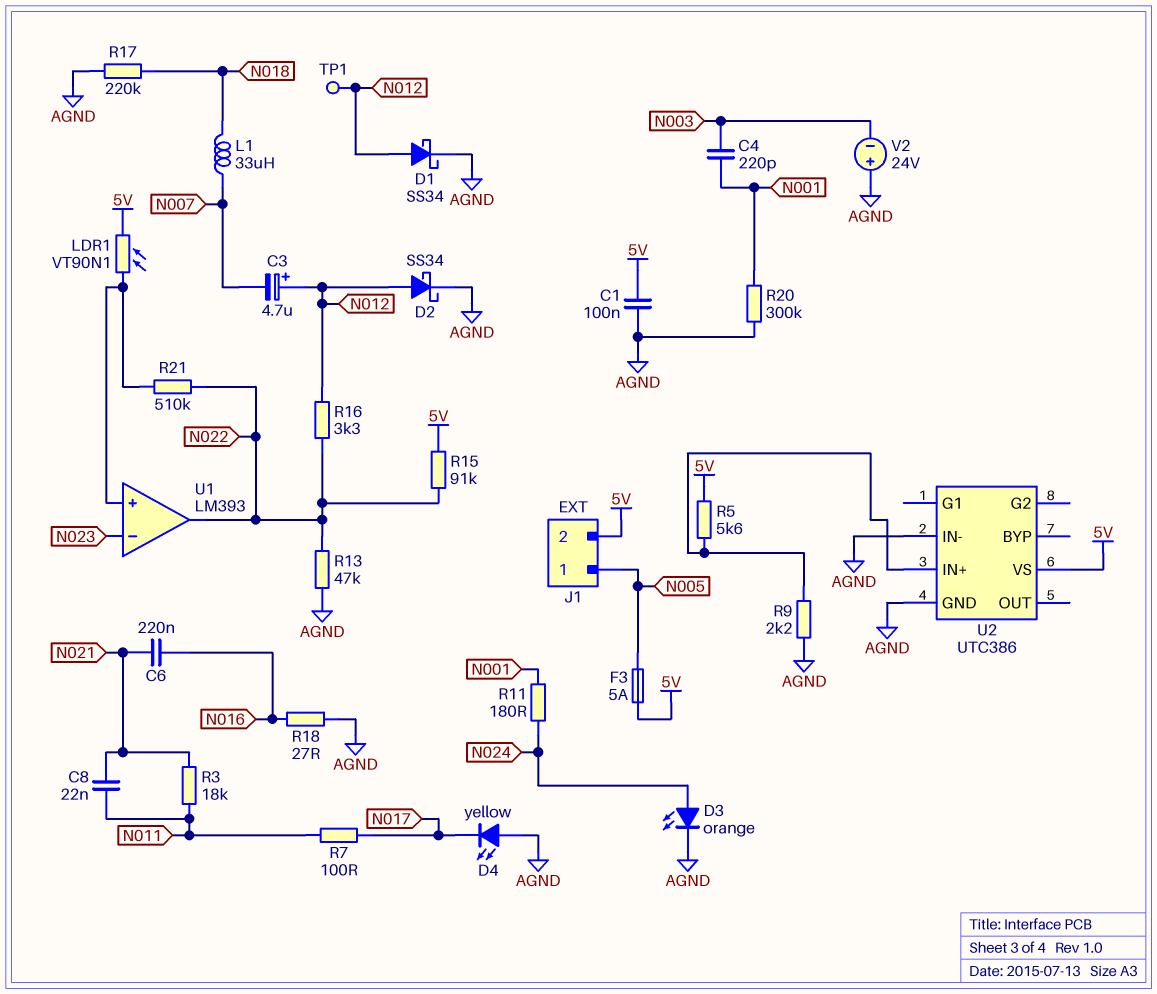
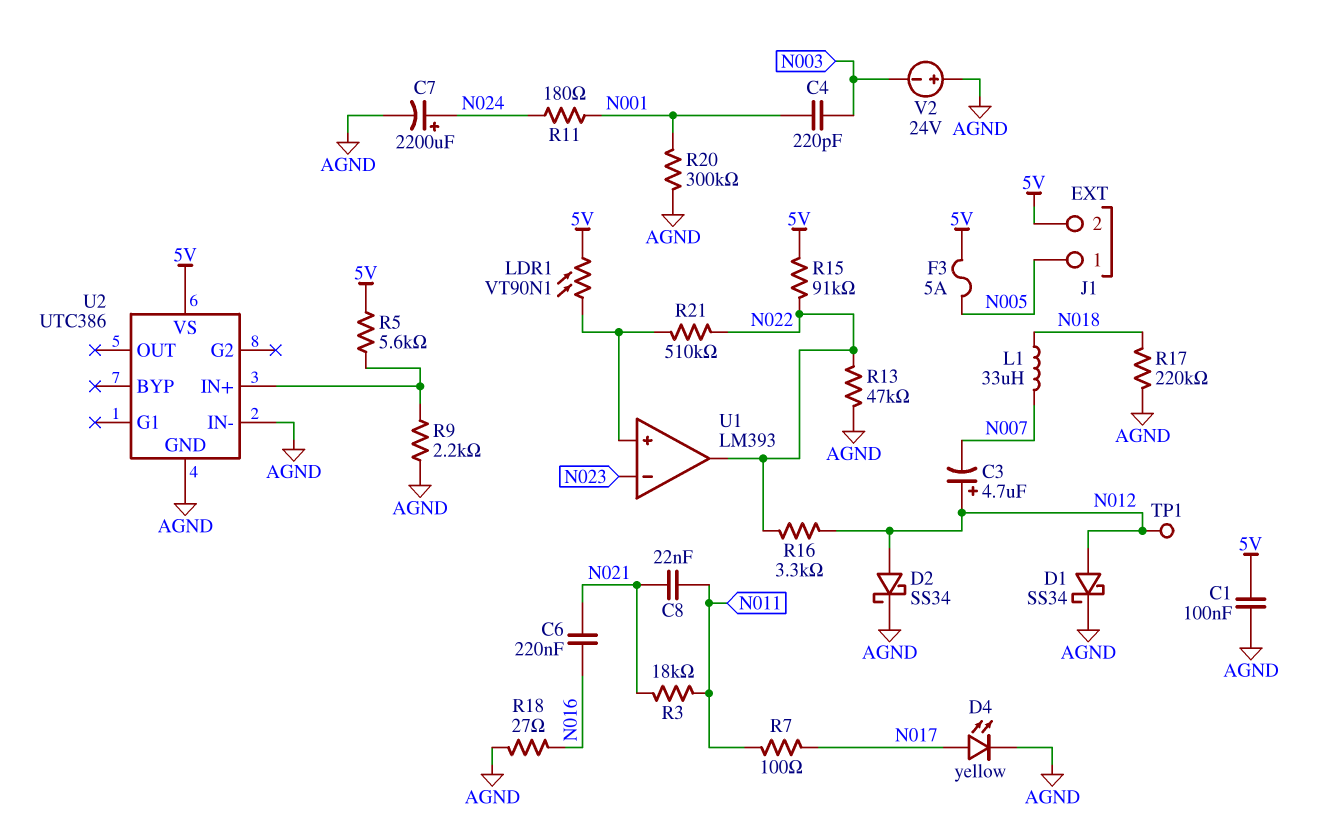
C7: none -> 2200uF (plus N024, minus AGND)
D3: LED orange (A N024, K AGND) -> none
D4: LED yellow (A AGND, K N017) -> LED yellow (A N017, K AGND)

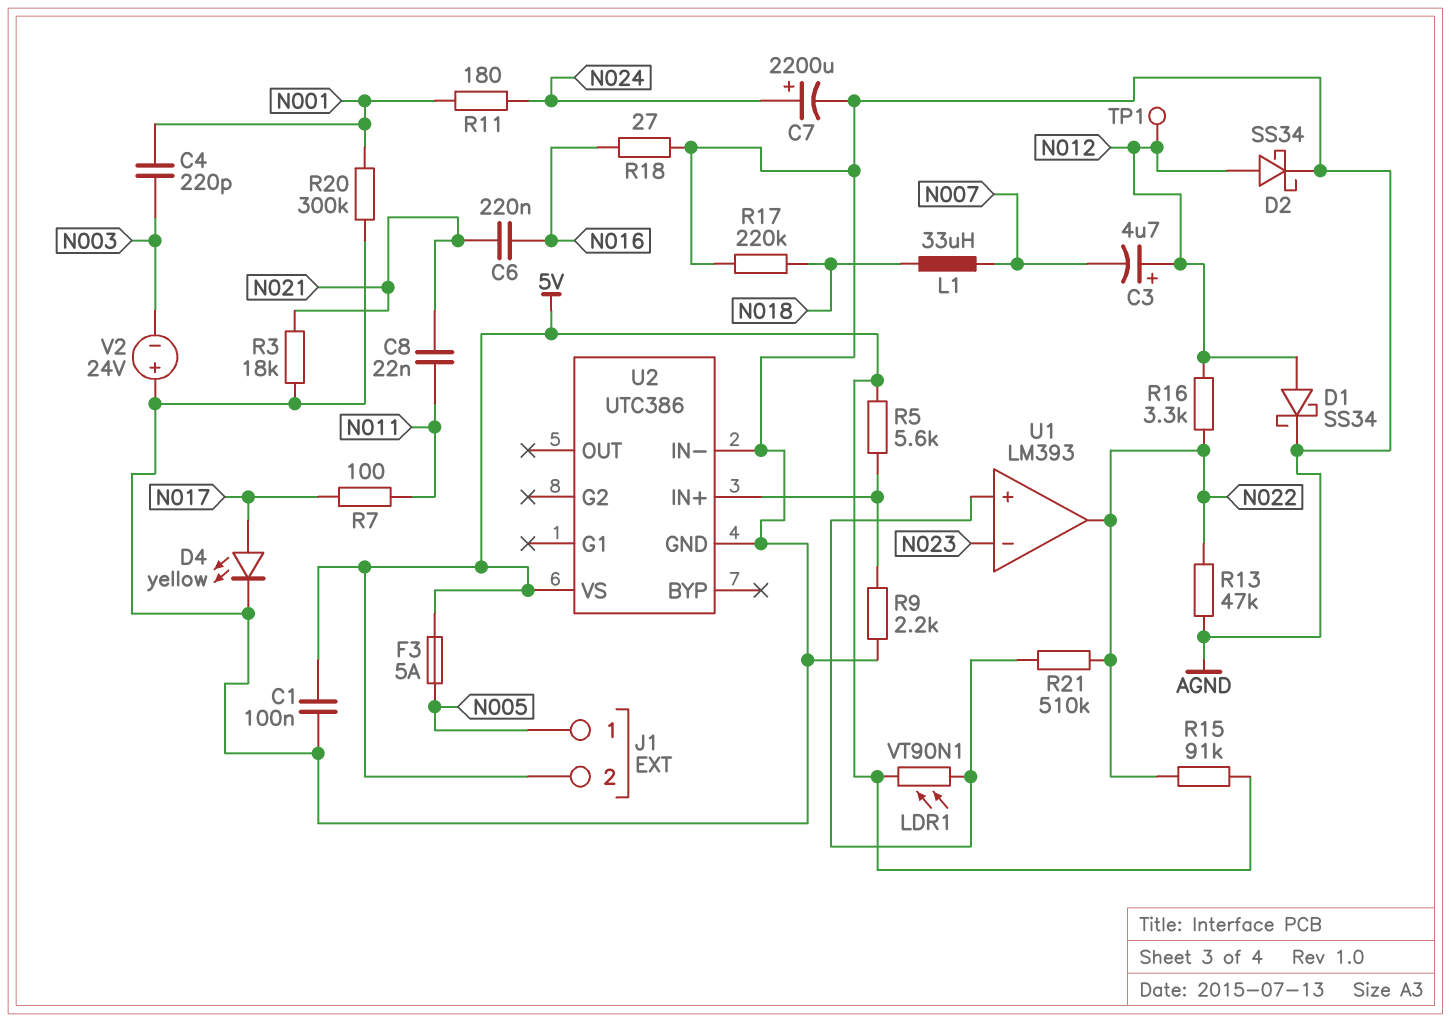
R3: 18k (N011, N021) -> 18k (AGND, N021)

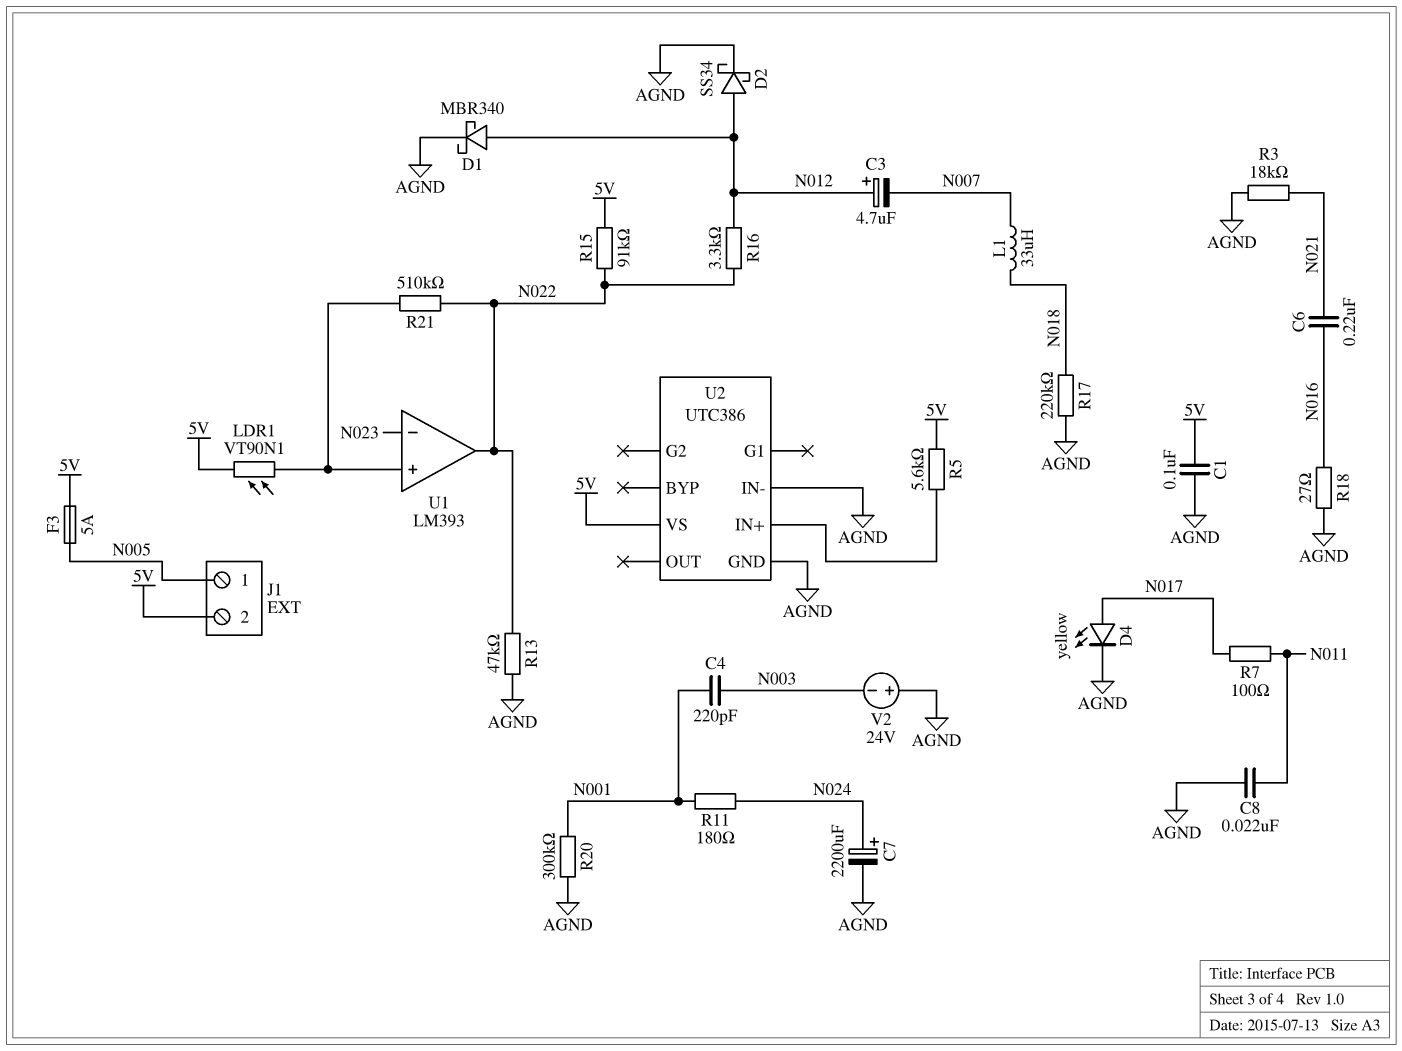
C8: 22nF (N011, N021) -> 22nF (AGND, N011)
D1: schottky SS34 (A N012, K AGND) -> schottky MBR340 (A N012, K AGND)
R9: 2.2k (AGND, U2/IN+) -> none
TP1: test point (N012) -> none

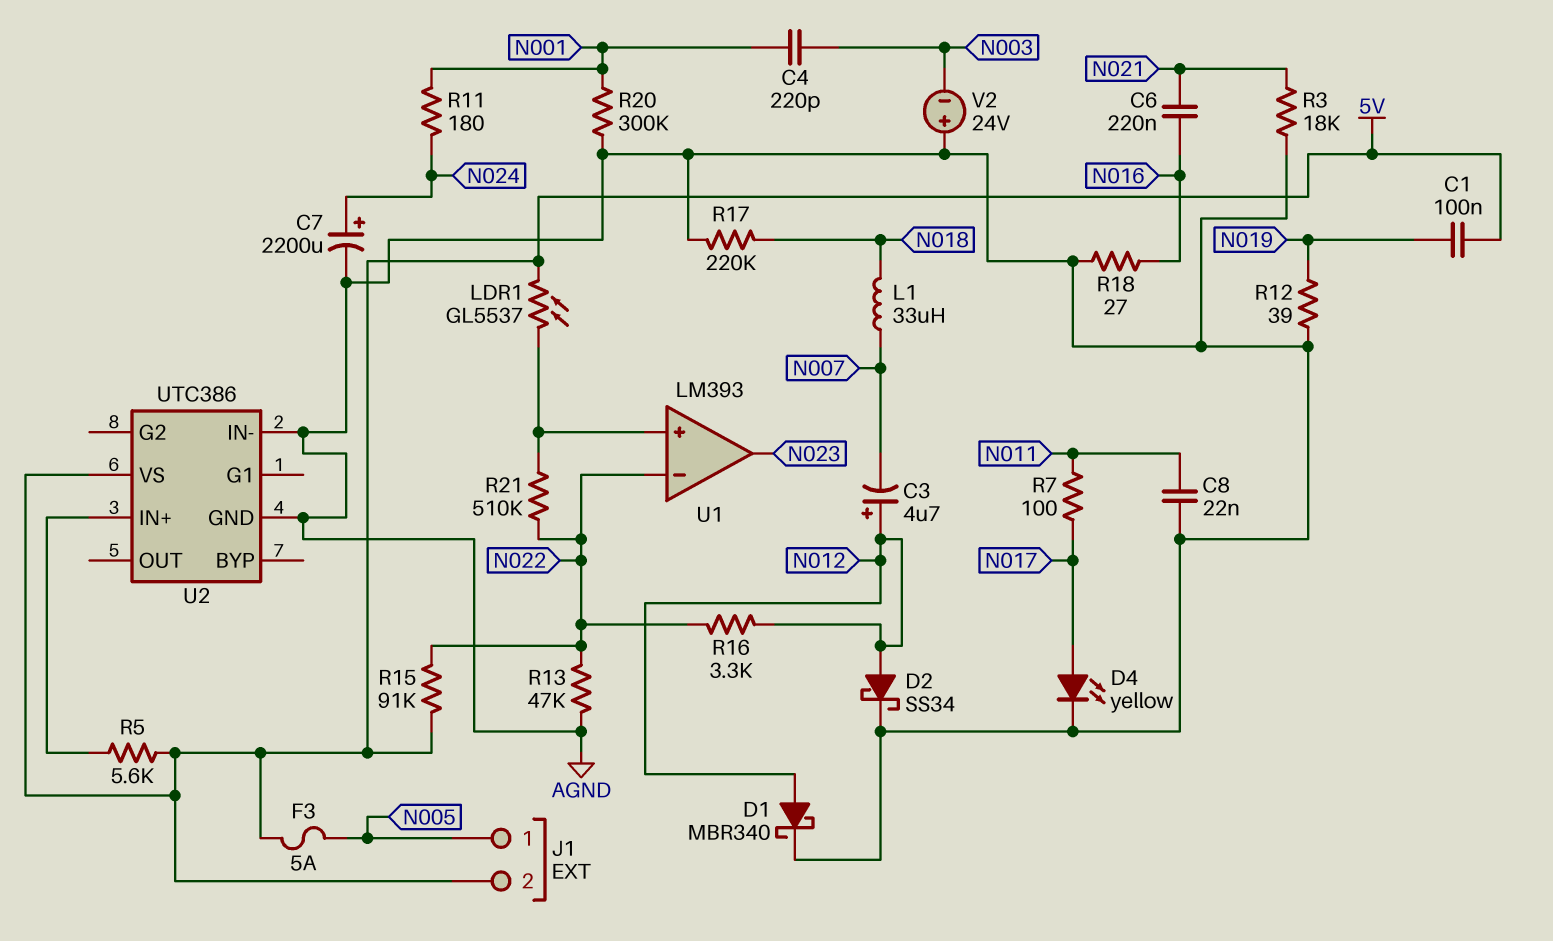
C1: 100nF (5V, AGND) -> 100nF (5V, N019)
LDR1: VT90N1 (5V, U1/in+) -> GL5537 (5V, U1/in+)
R12: none -> 39 (AGND, N019)
U1 pin in-: N023 -> N022
U1 pin out: N022 -> N023

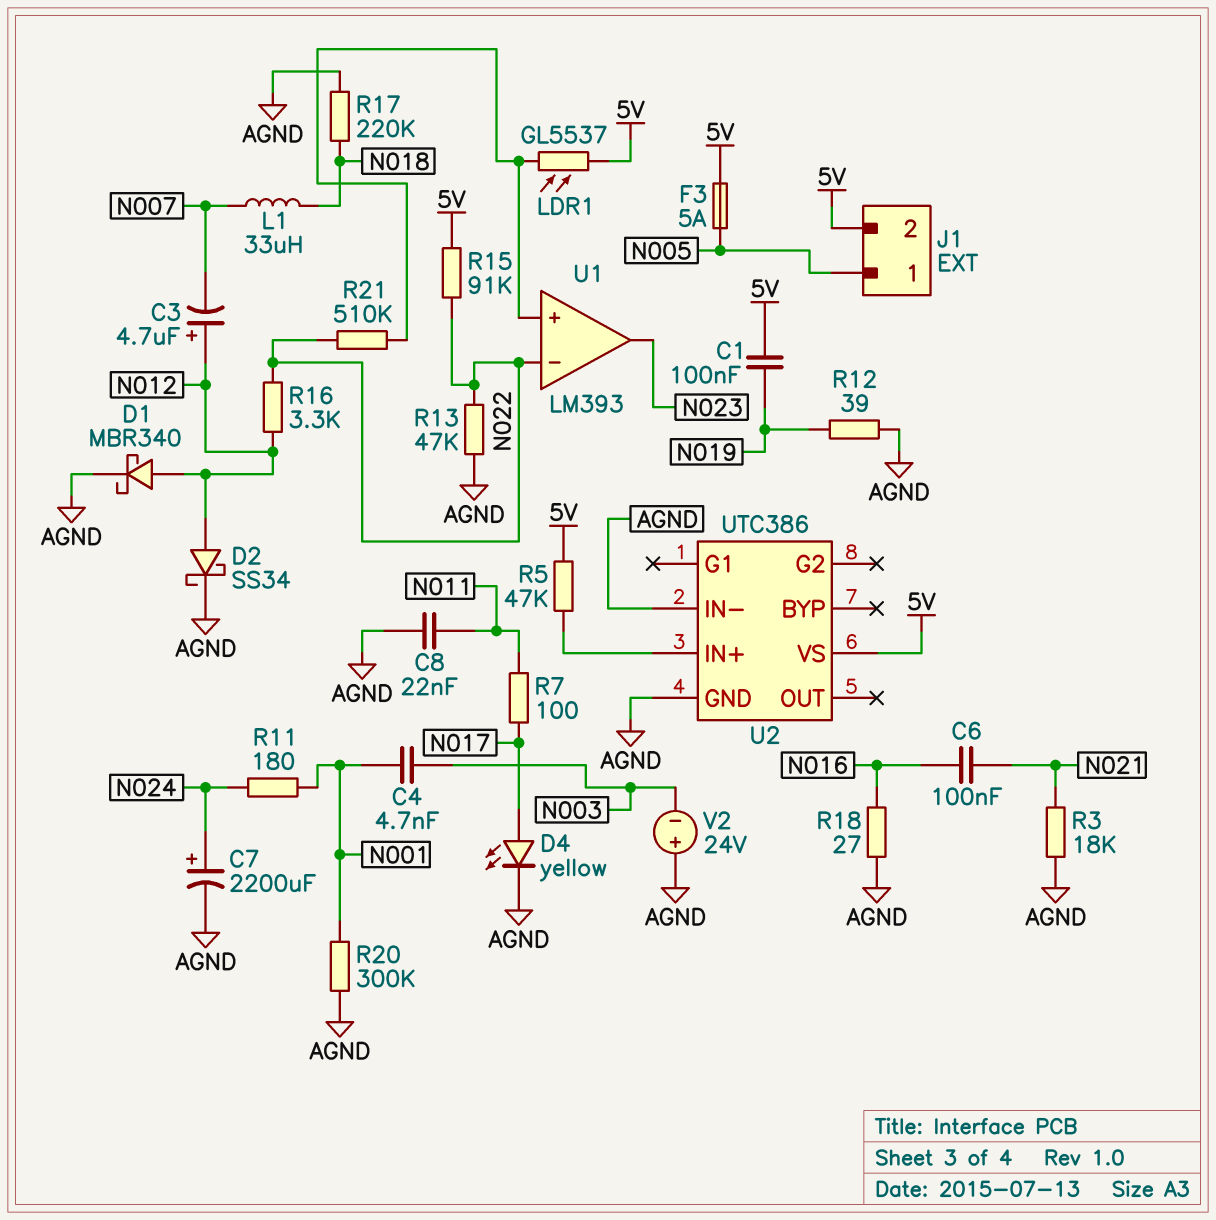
C4: 220pF (N001, N003) -> 4.7nF (N001, N003)
C6: 220nF (N016, N021) -> 100nF (N016, N021)
R5: 5.6k (5V, U2/IN+) -> 47k (5V, U2/IN+)

